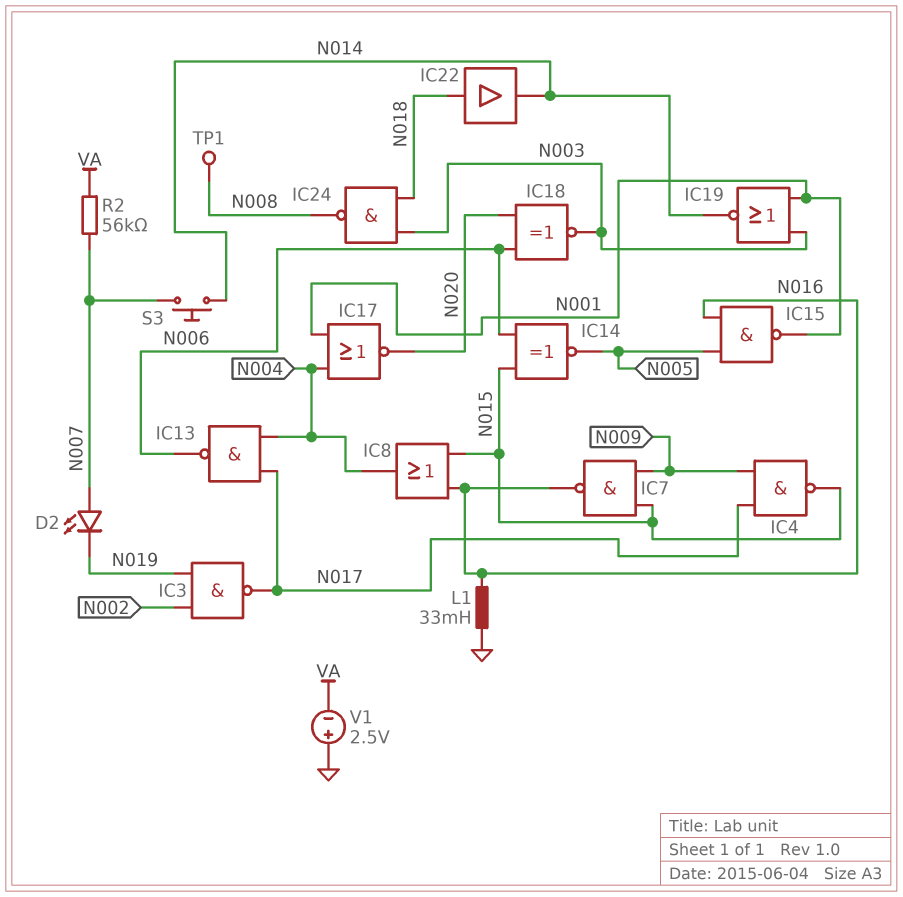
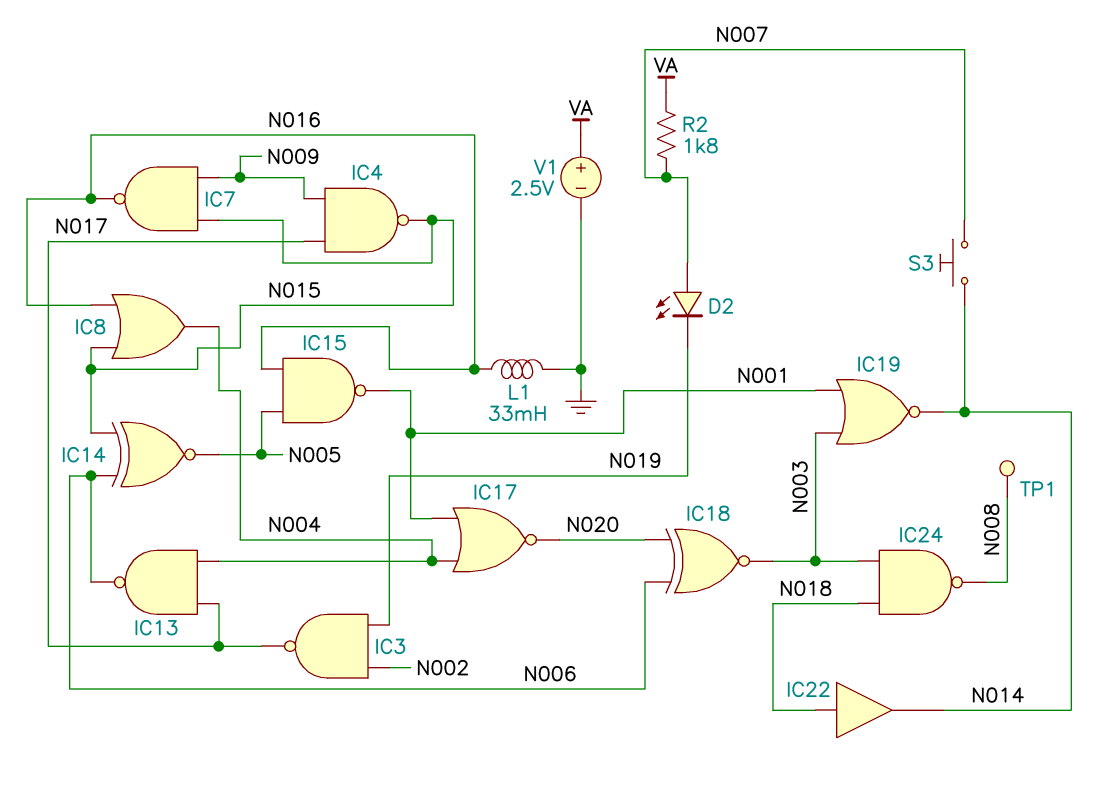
R2: 56k (N007, VA) -> 1.8k (N007, VA)
V1: 2.5V (plus GND, minus VA) -> 2.5V (plus VA, minus GND)

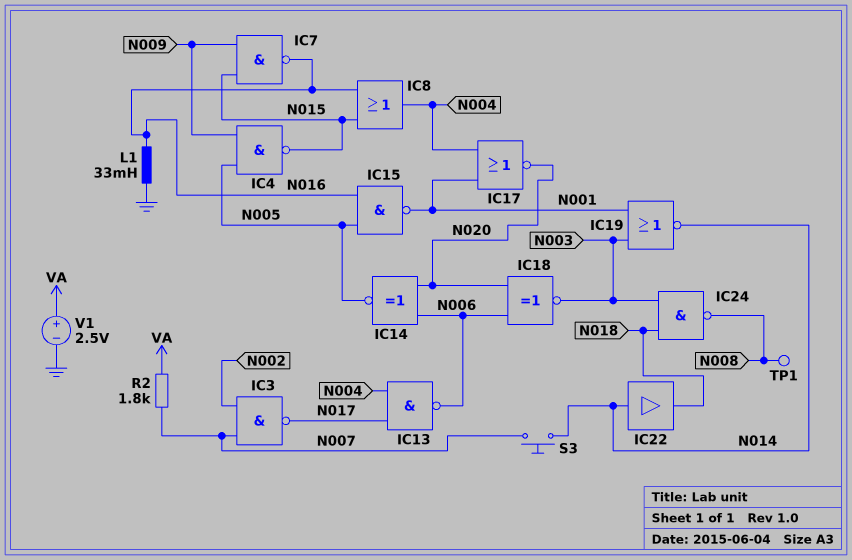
D2: LED (A N007, K N019) -> none
IC3: NAND (in N002, in N019, out N017) -> NAND (in N002, in N007, out N017)
IC4: NAND (in N009, in N017, out N015) -> NAND (in N005, in N009, out N015)
IC14: XNOR (in N006, in N015, out N005) -> XNOR (in N006, in N020, out N005)
IC22: buffer (in N018, out N014) -> buffer (in N014, out N018)

